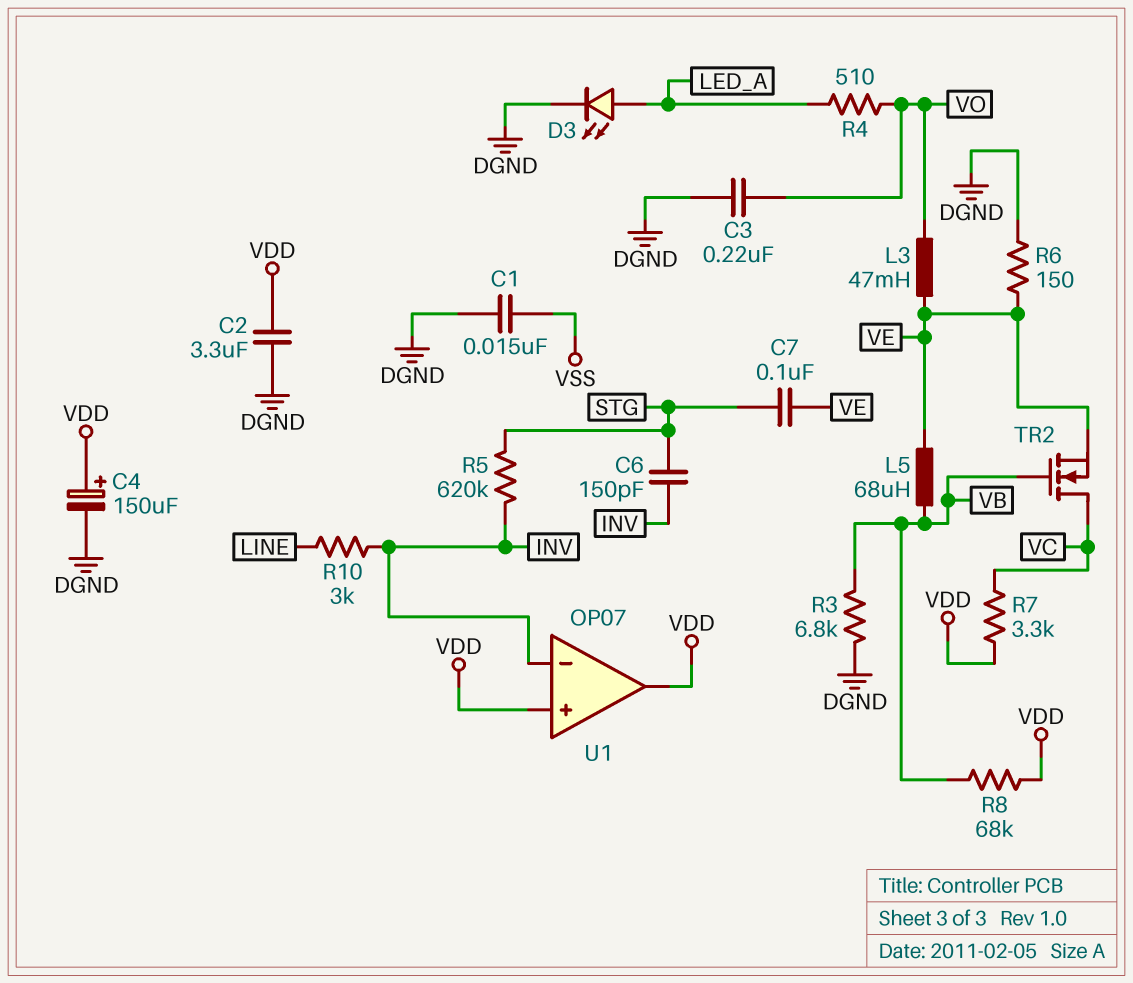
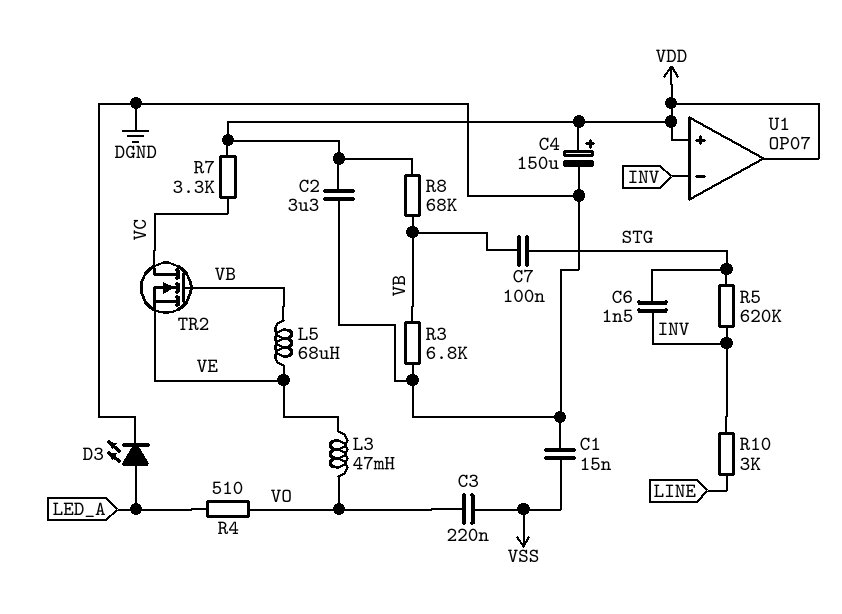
C3: 220nF (DGND, VO) -> 220nF (VO, VSS)
C6: 150pF (INV, STG) -> 1.5nF (INV, STG)
C7: 100nF (STG, VE) -> 100nF (STG, VB)
R6: 150 (DGND, VE) -> none

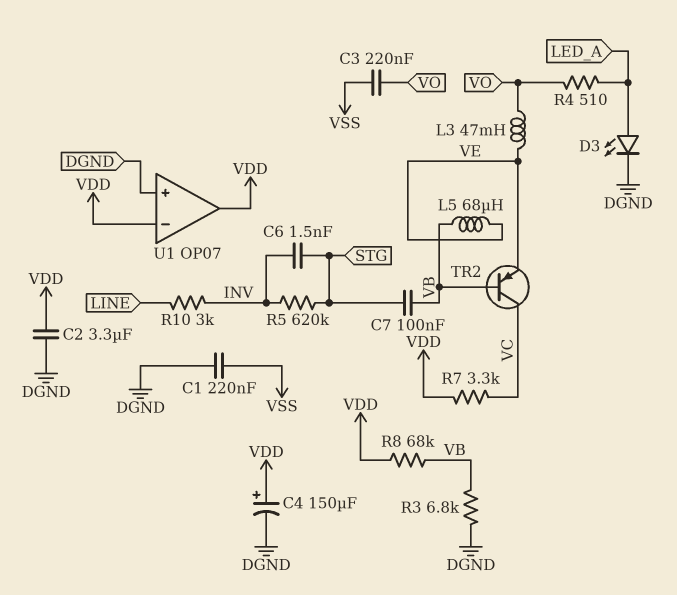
C1: 15nF (DGND, VSS) -> 220nF (DGND, VSS)
TR2: NMOS (G VB, D VC, S VE) -> PNP (B VB, C VC, E VE)
U1 pin in+: VDD -> DGND
U1 pin in-: INV -> VDD

